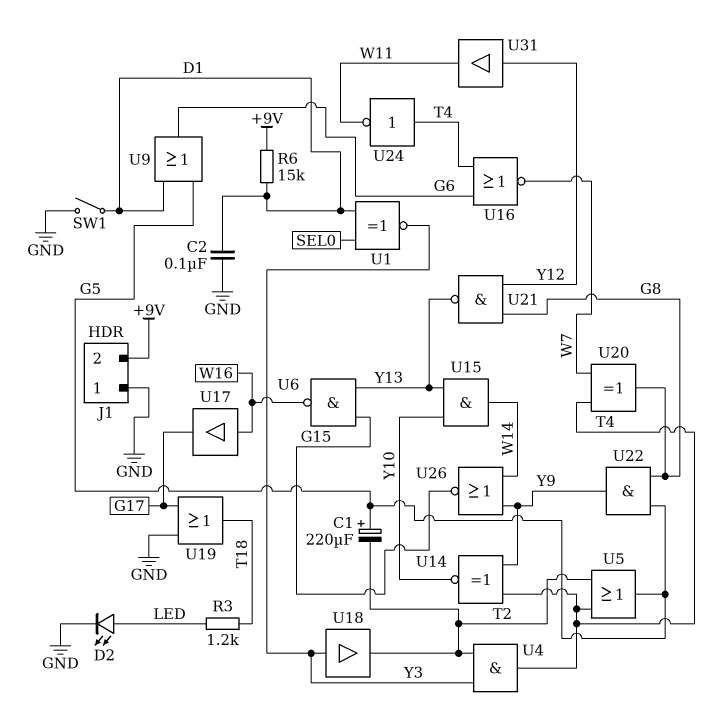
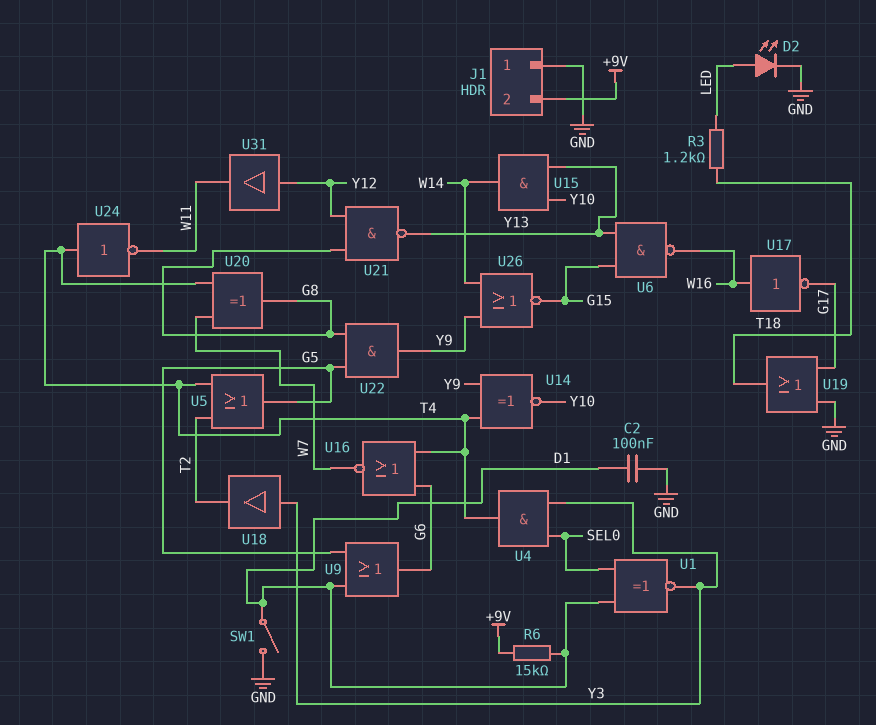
C1: 220uF (plus G5, minus T2) -> none
U4: AND (in T2, in Y3, out T4) -> AND (in SEL0, in Y3, out T4)
U17: buffer (in W16, out G17) -> NOT (in W16, out G17)

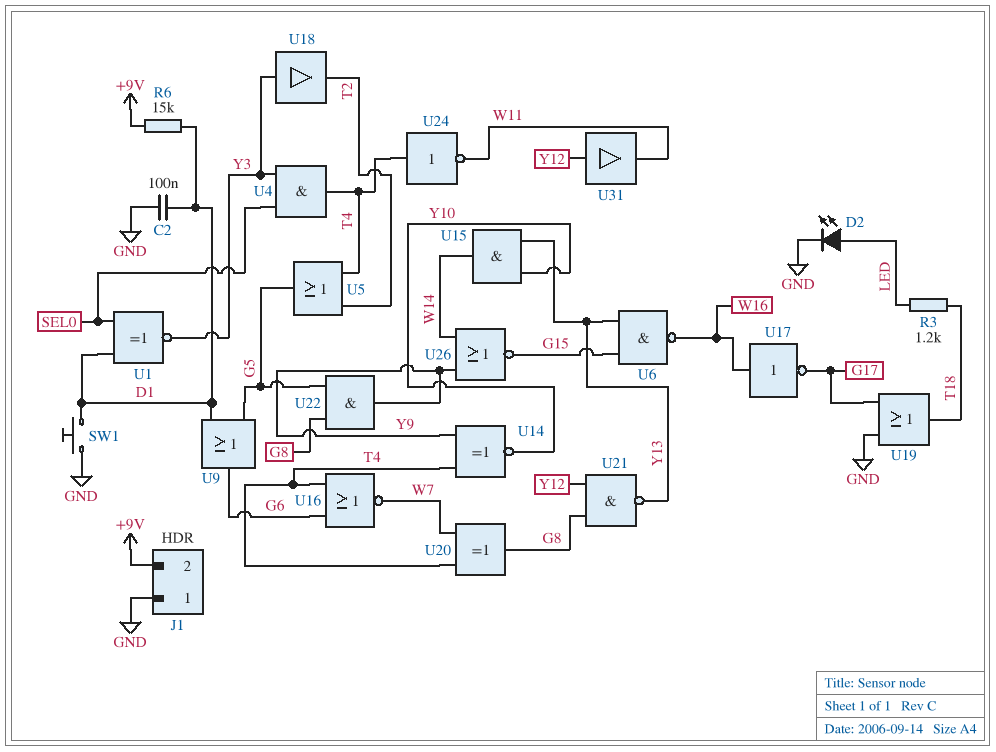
SW1: switch (D1, GND) -> button (D1, GND)

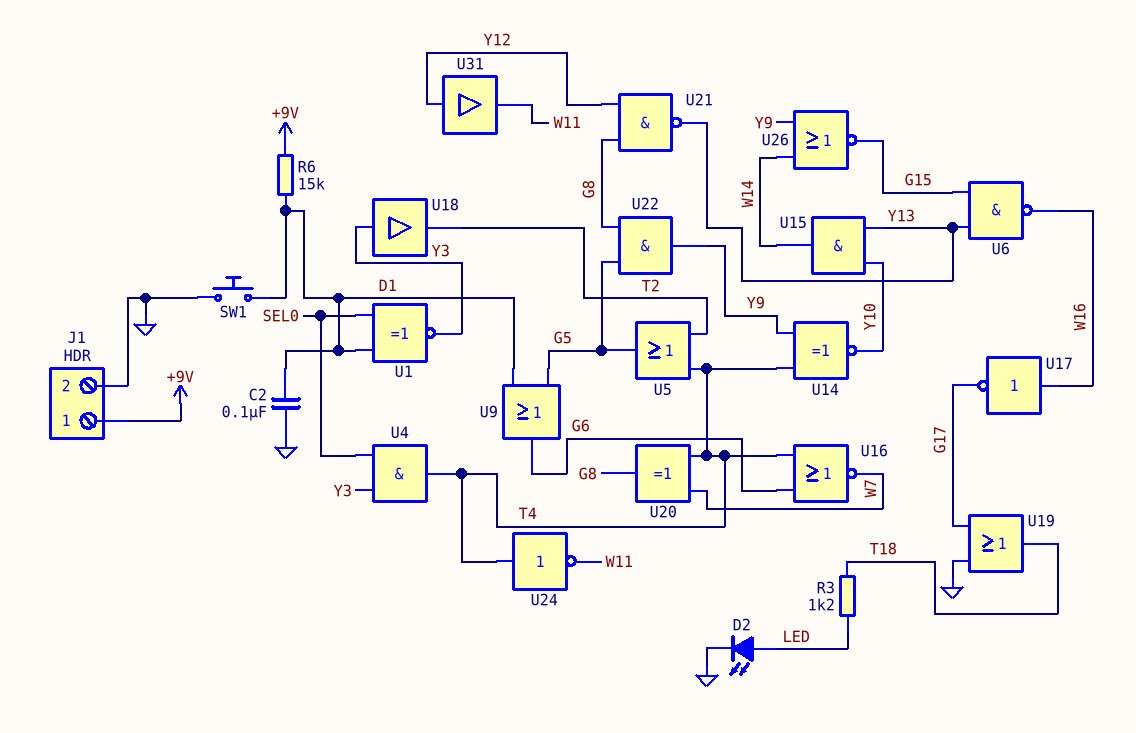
J1 pin 1: GND -> +9V
J1 pin 2: +9V -> GND

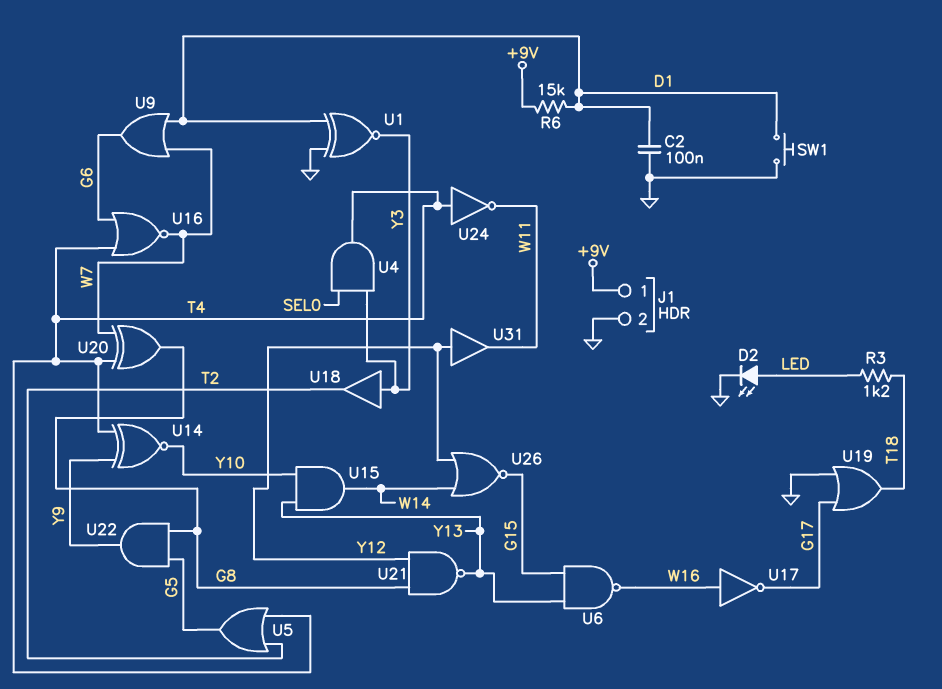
U1: XNOR (in D1, in SEL0, out Y3) -> XNOR (in D1, in GND, out Y3)
U9: OR (in D1, in G5, out G6) -> OR (in D1, in W7, out G6)
U26: NOR (in W14, in Y9, out G15) -> NOR (in W14, in Y12, out G15)

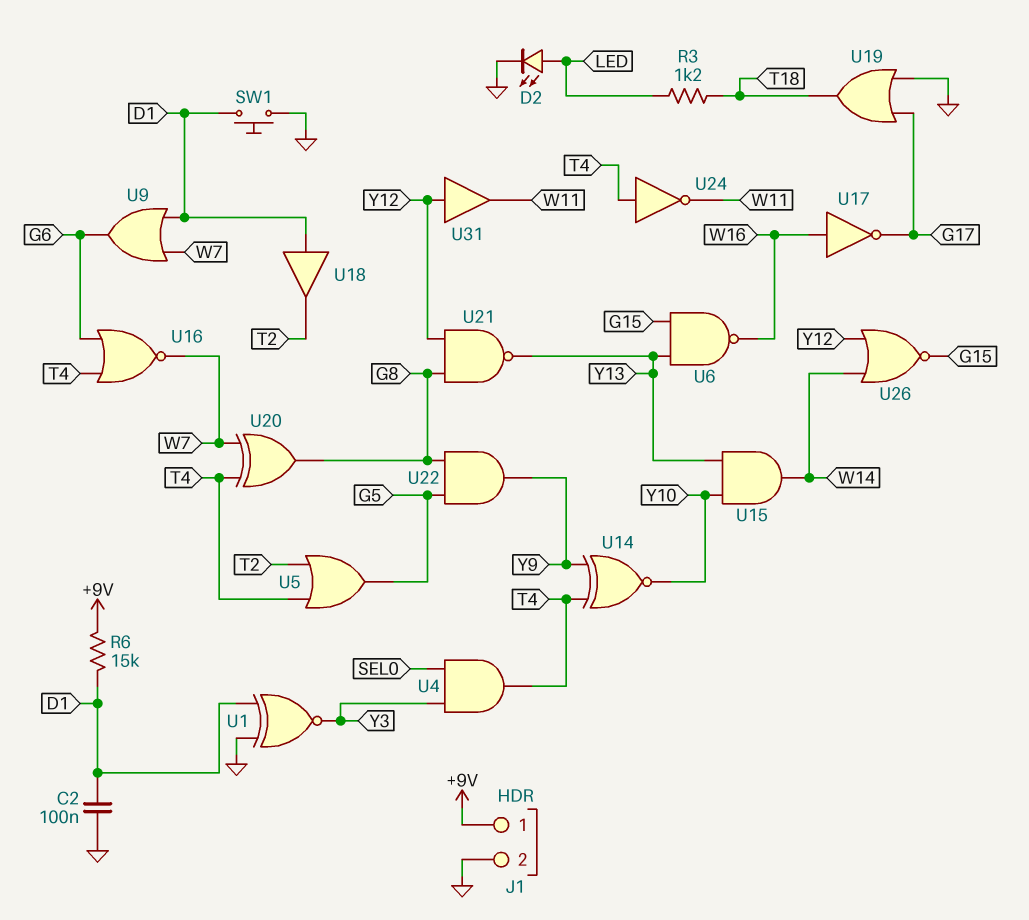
U18: buffer (in Y3, out T2) -> buffer (in D1, out T2)

